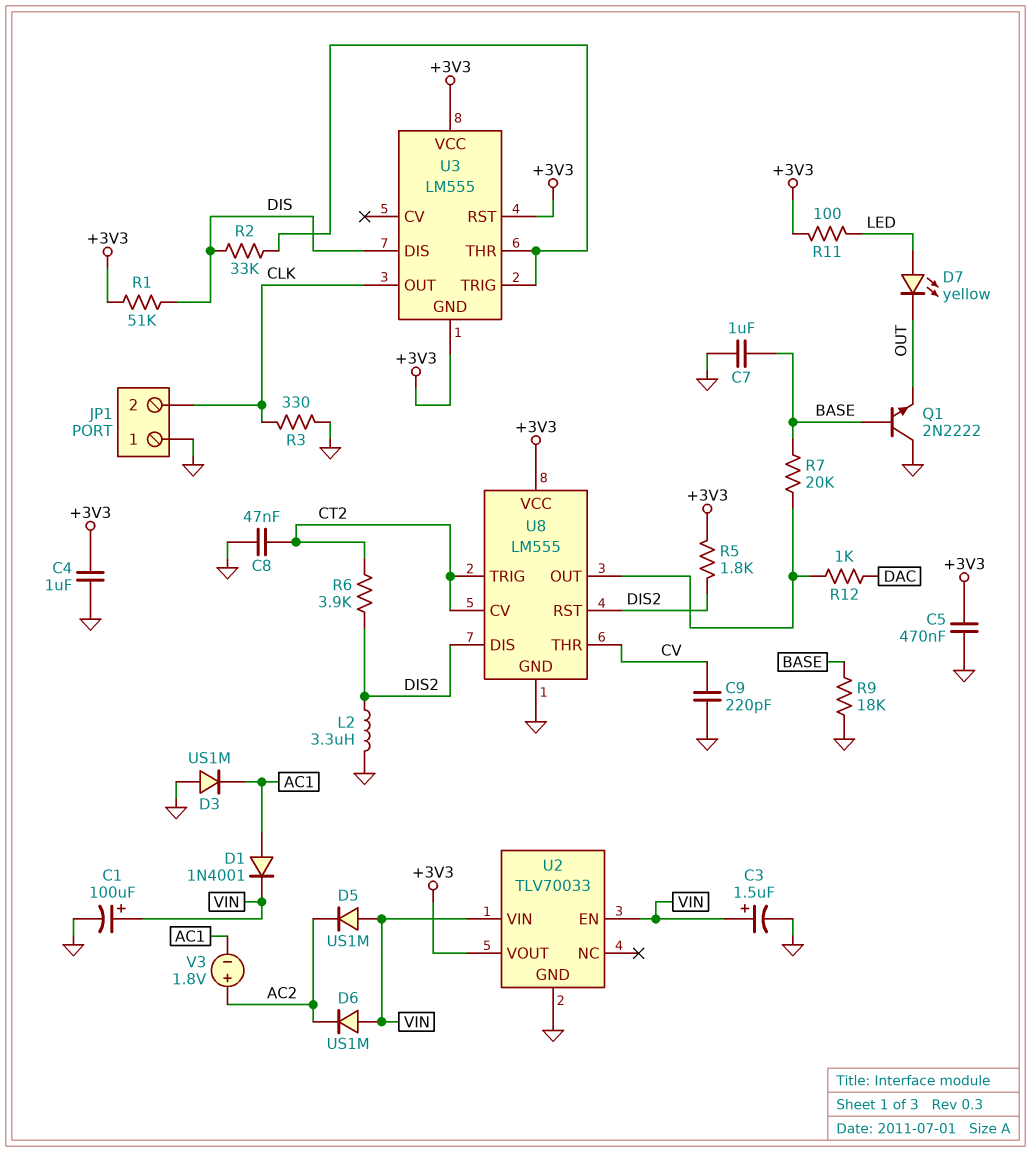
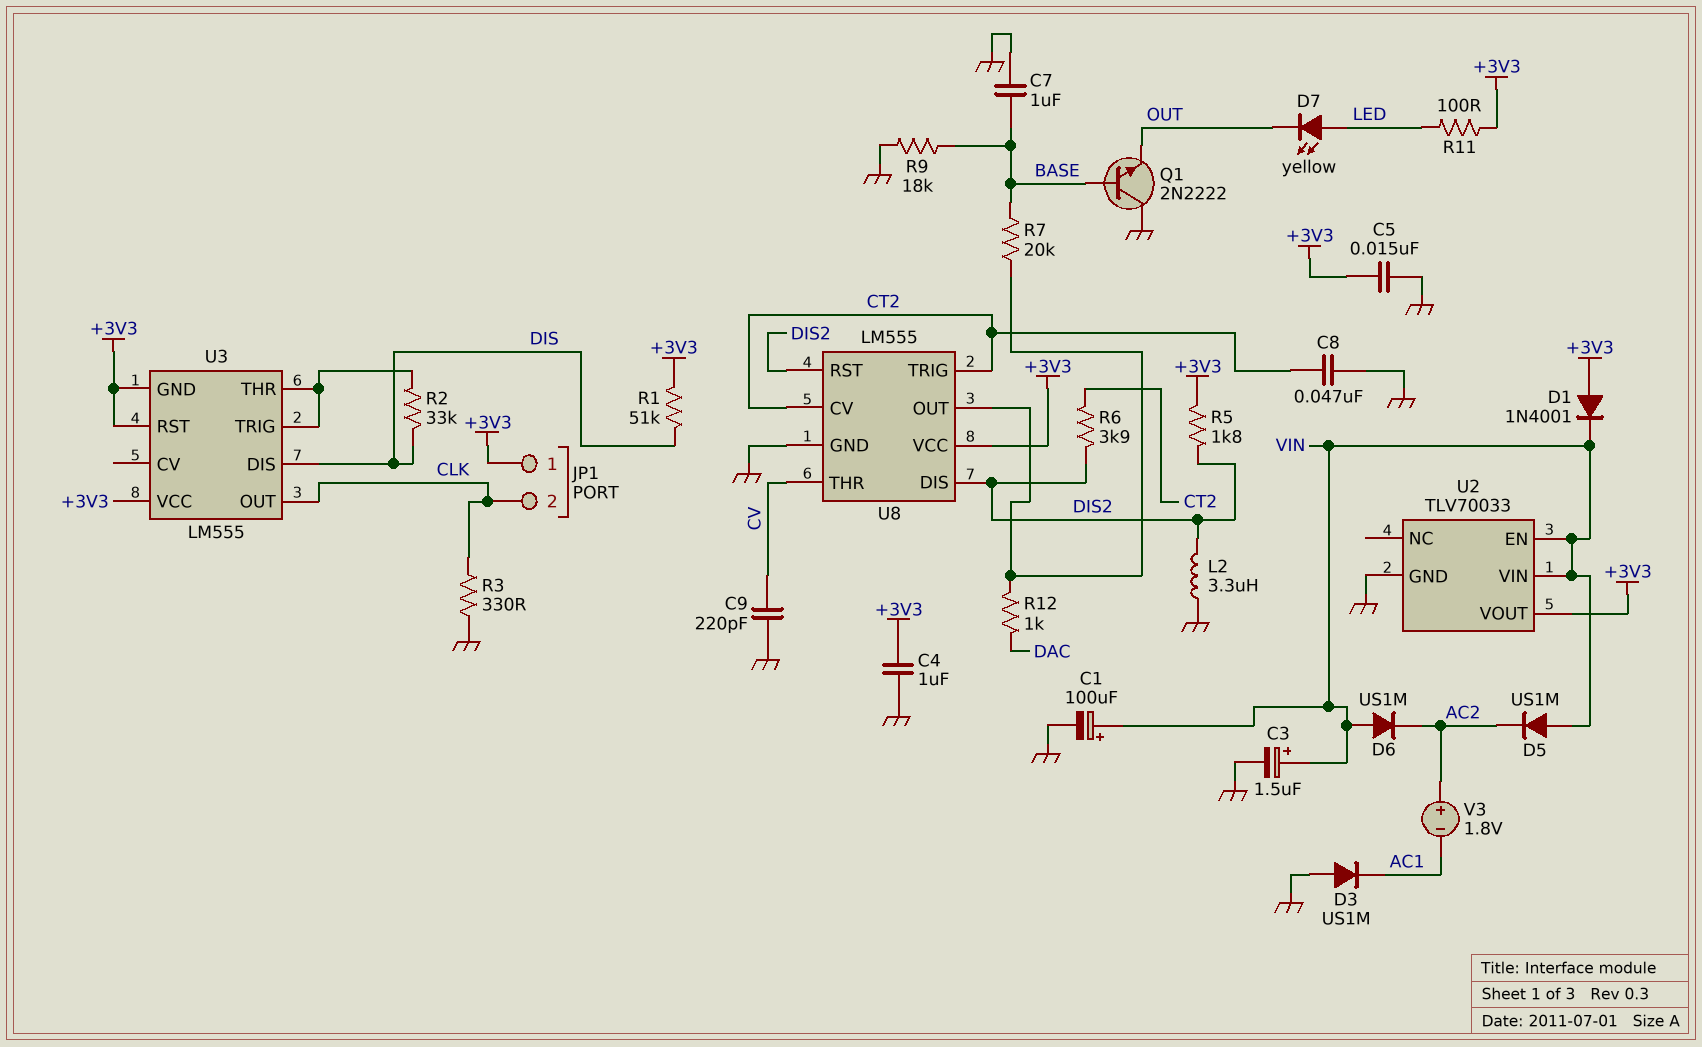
C5: 470nF (+3V3, GND) -> 15nF (+3V3, GND)
D1: diode 1N4001 (A AC1, K VIN) -> diode 1N4001 (A +3V3, K VIN)
JP1 pin 1: GND -> +3V3

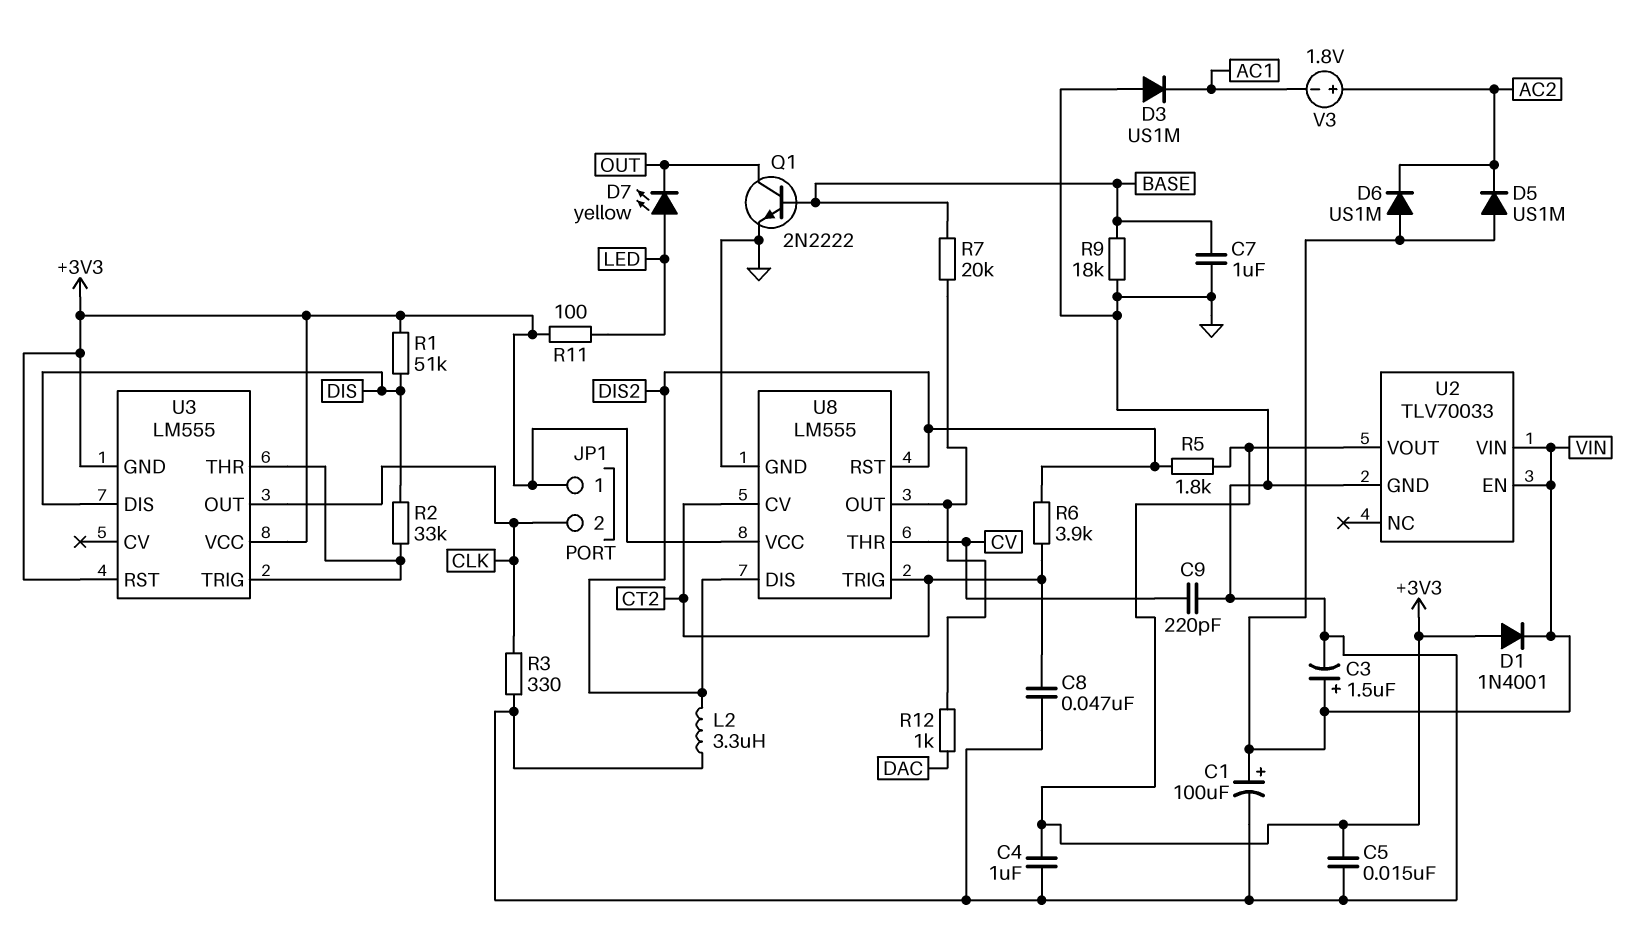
Q1: NPN 2N2222 (B BASE, C GND, E OUT) -> NPN 2N2222 (B BASE, C OUT, E GND)

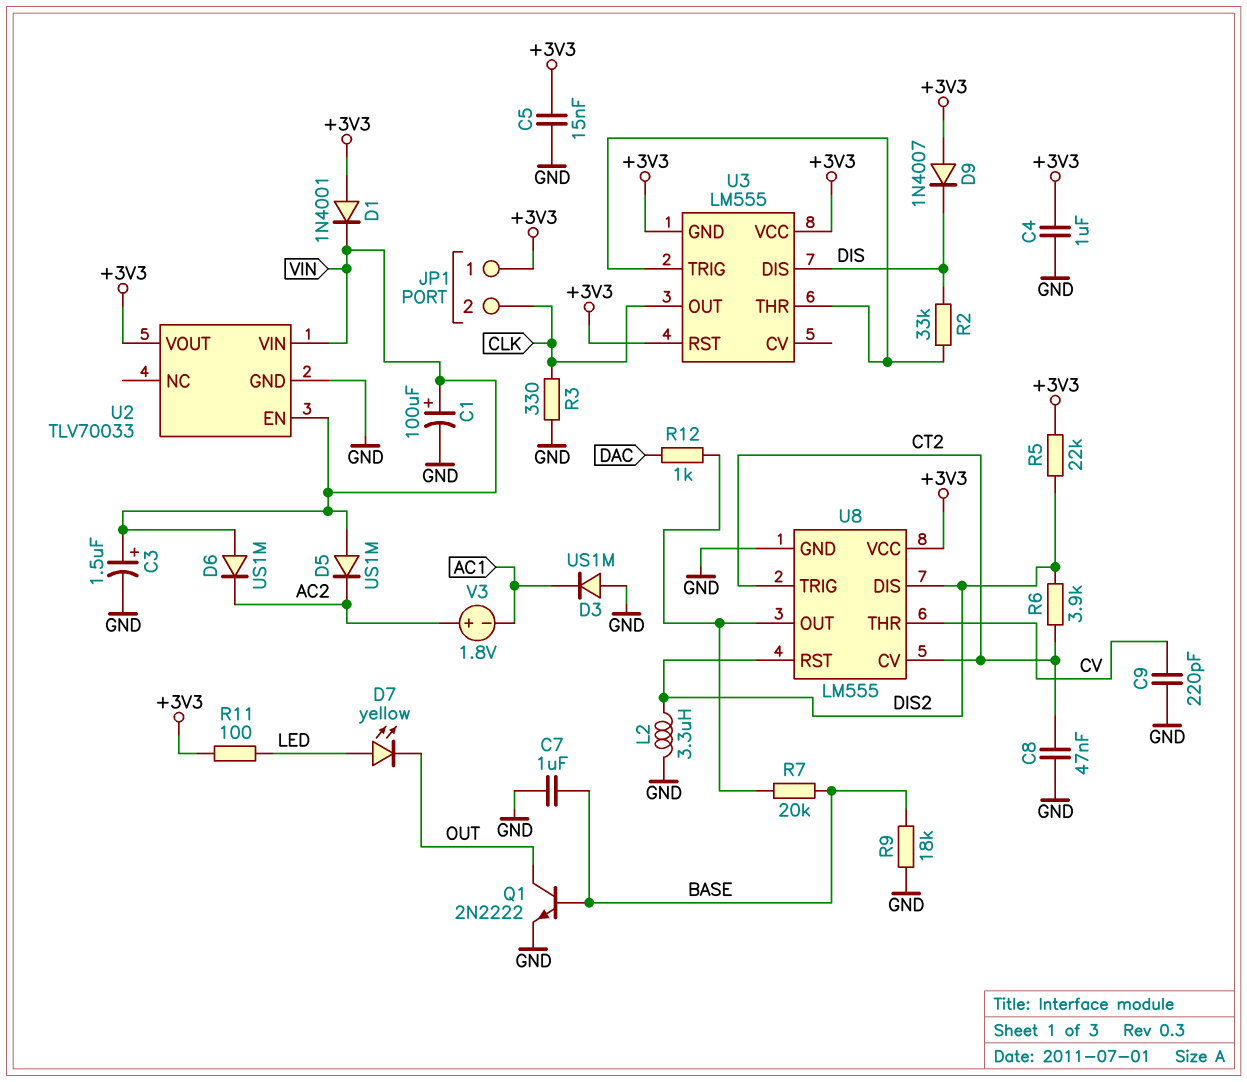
D9: none -> diode 1N4007 (A +3V3, K DIS)
R1: 51k (+3V3, DIS) -> none
R5: 1.8k (+3V3, DIS2) -> 22k (+3V3, DIS2)

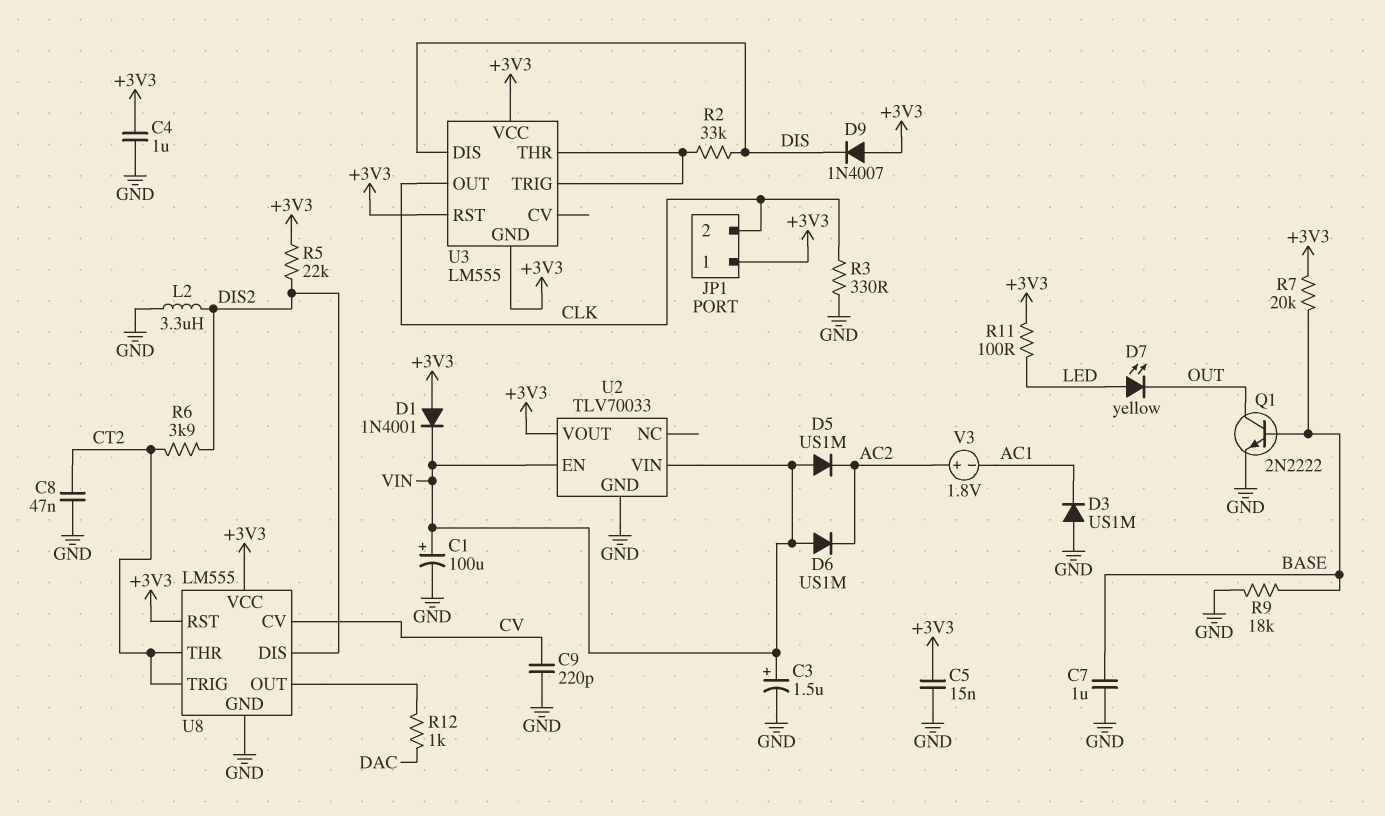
R7: 20k (BASE, U8/OUT) -> 20k (+3V3, BASE)
U8 pin CV: CT2 -> CV
U8 pin RST: DIS2 -> +3V3
U8 pin THR: CV -> CT2

